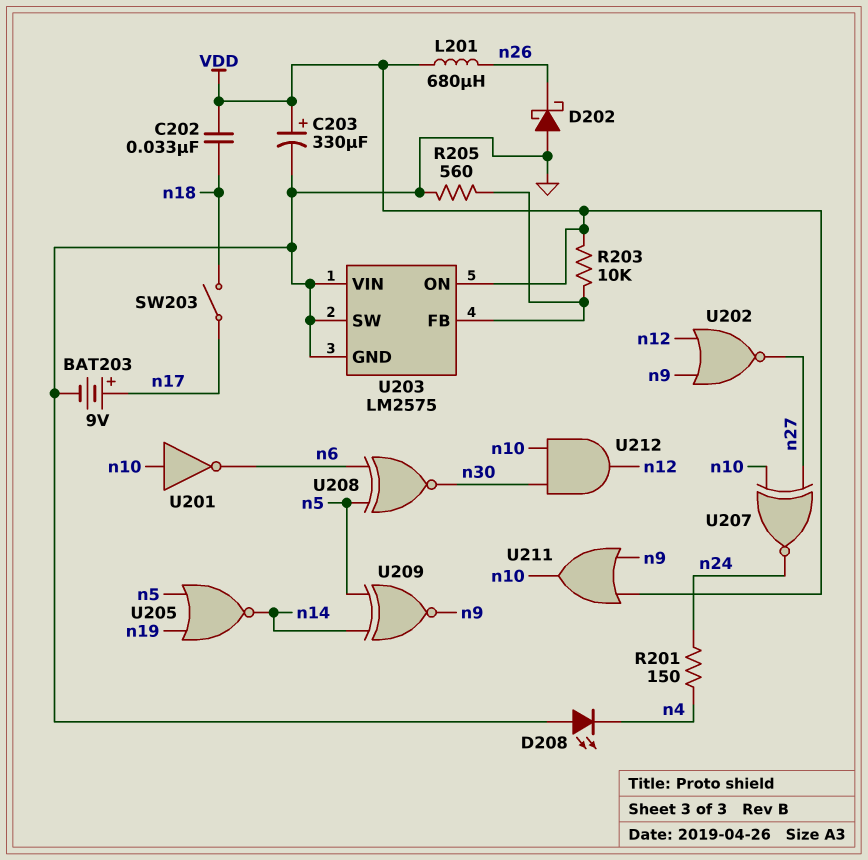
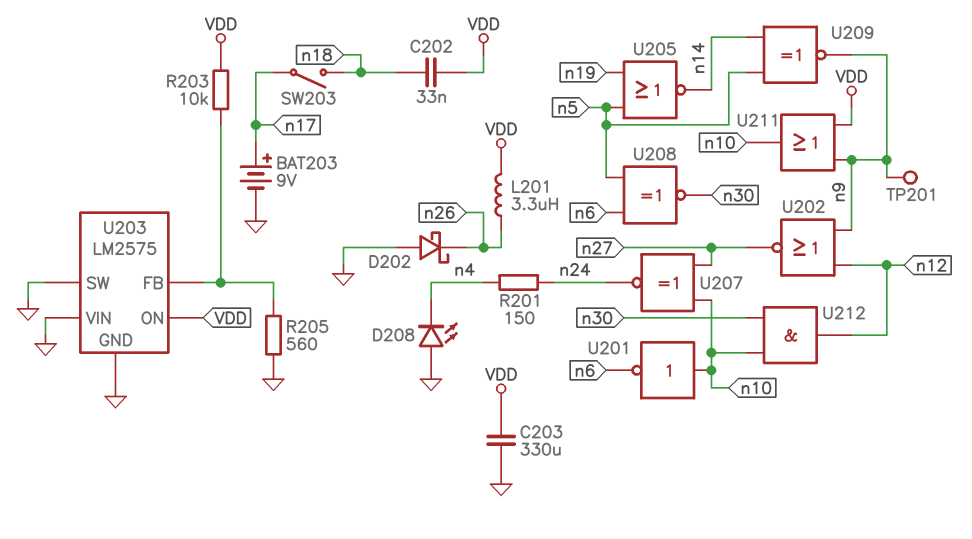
C203: 330uF (plus VDD, minus GND) -> 330uF (GND, VDD)
L201: 680uH (VDD, n26) -> 3.3uH (VDD, n26)
TP201: none -> test point (n9)

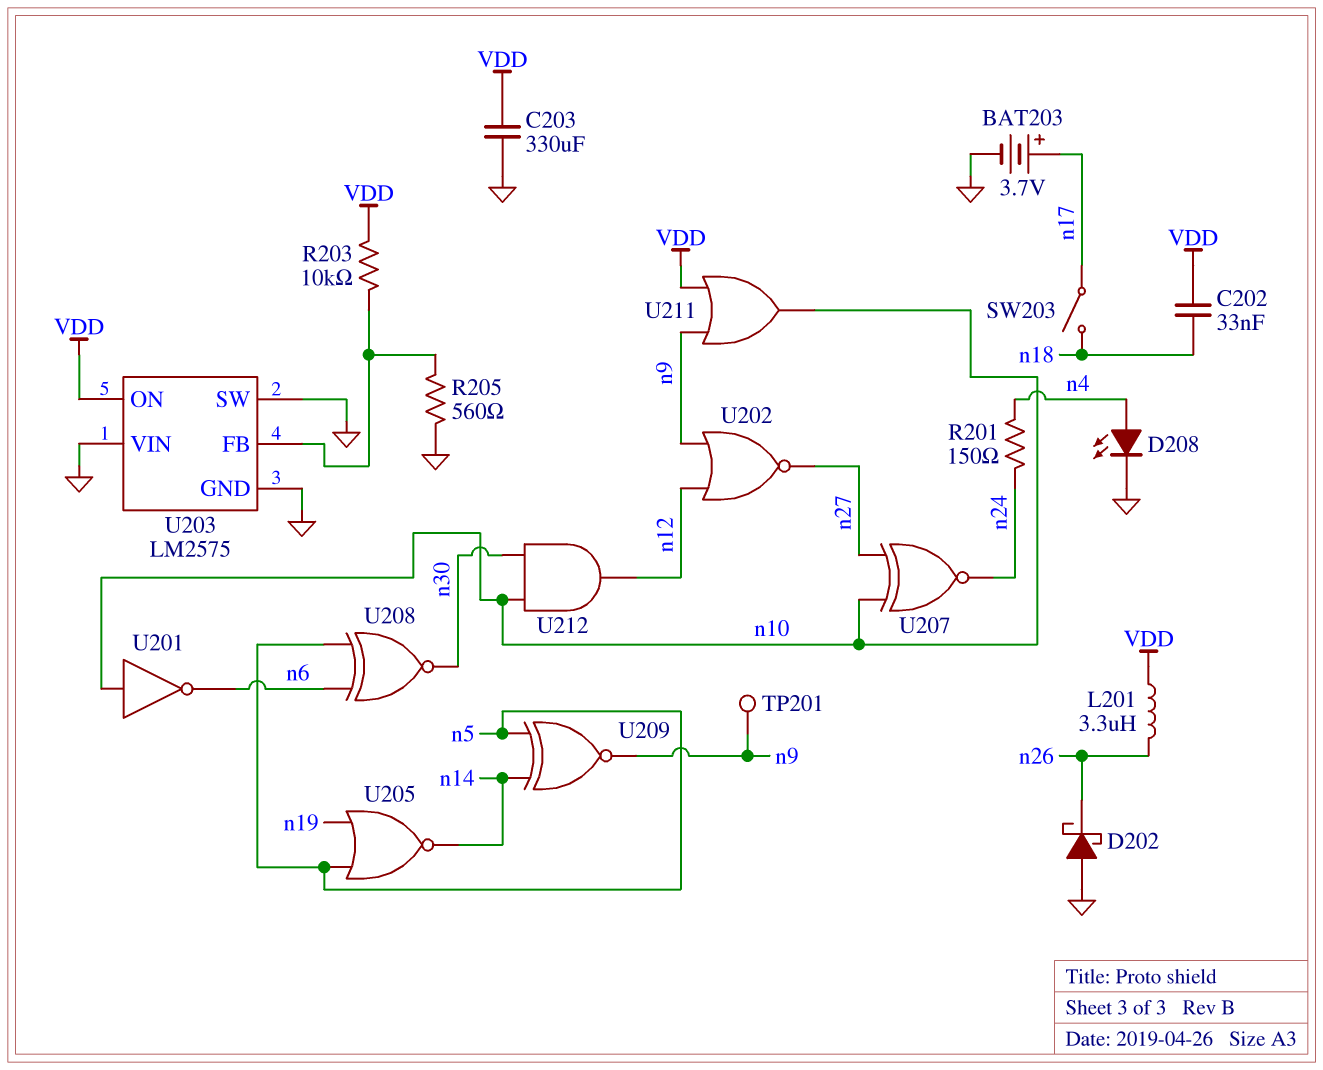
BAT203: 9V (plus n17, minus GND) -> 3.7V (plus n17, minus GND)
D208: LED (A GND, K n4) -> LED (A n4, K GND)

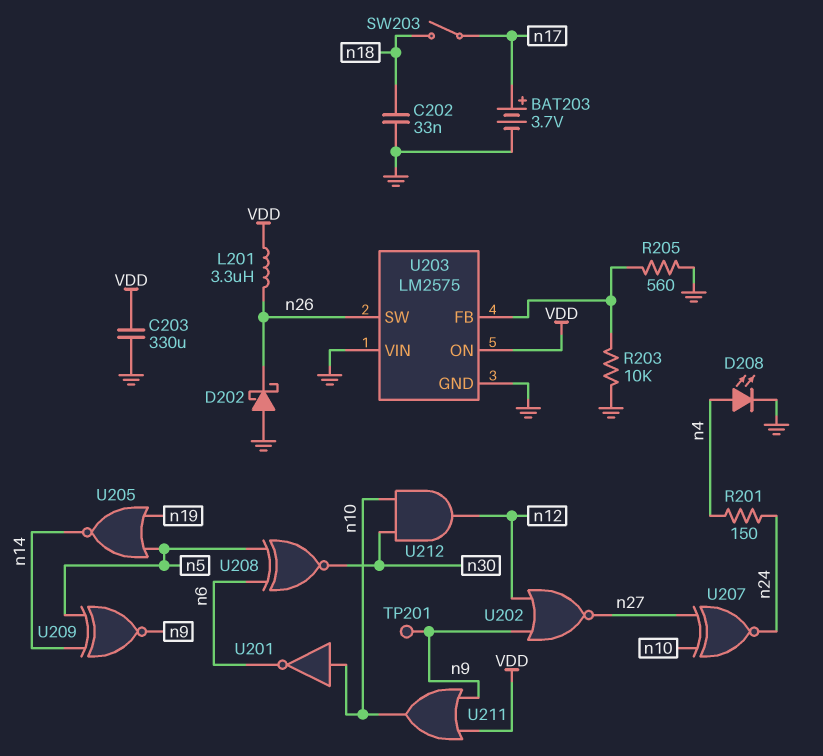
C202: 33nF (VDD, n18) -> 33nF (GND, n18)
R203: 10k (U203/FB, VDD) -> 10k (GND, U203/FB)
U203 pin SW: GND -> n26

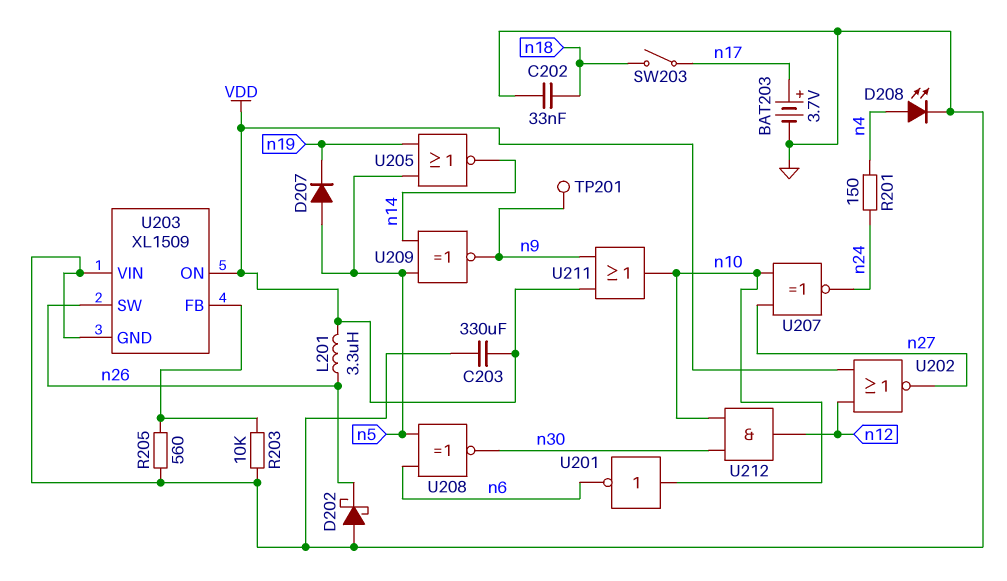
D207: none -> diode (A n5, K n19)
U202: NOR (in n9, in n12, out n27) -> NOR (in VDD, in n12, out n27)
U203: LM2575 -> XL1509

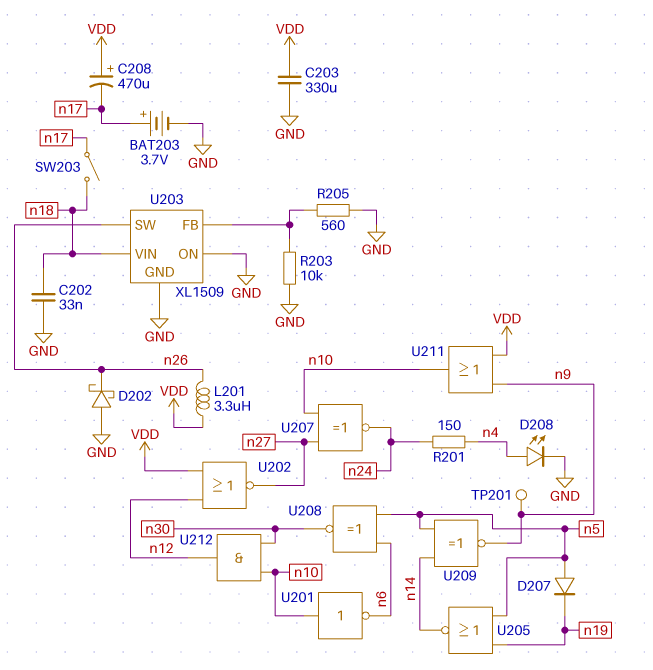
C208: none -> 470uF (plus VDD, minus n17)
U203 pin ON: VDD -> GND
U203 pin VIN: GND -> n18

